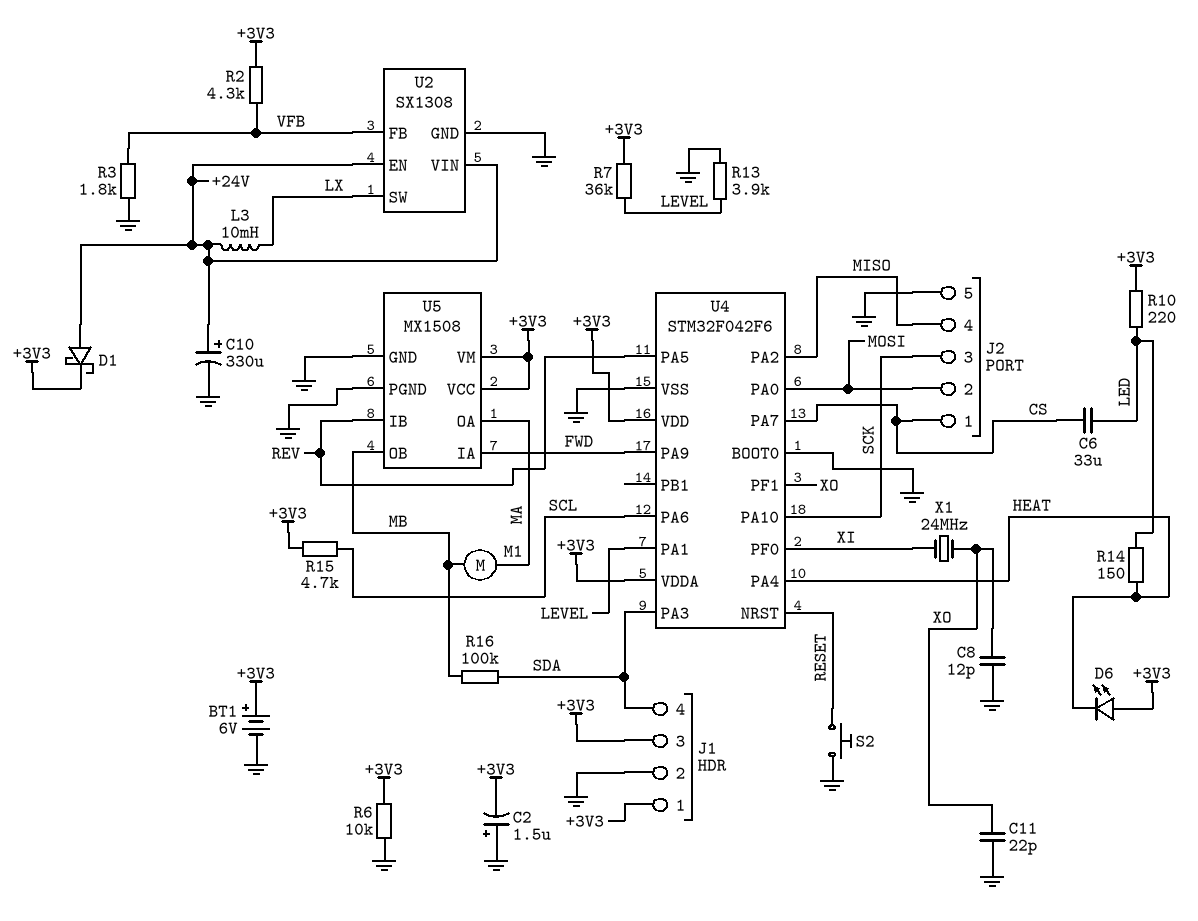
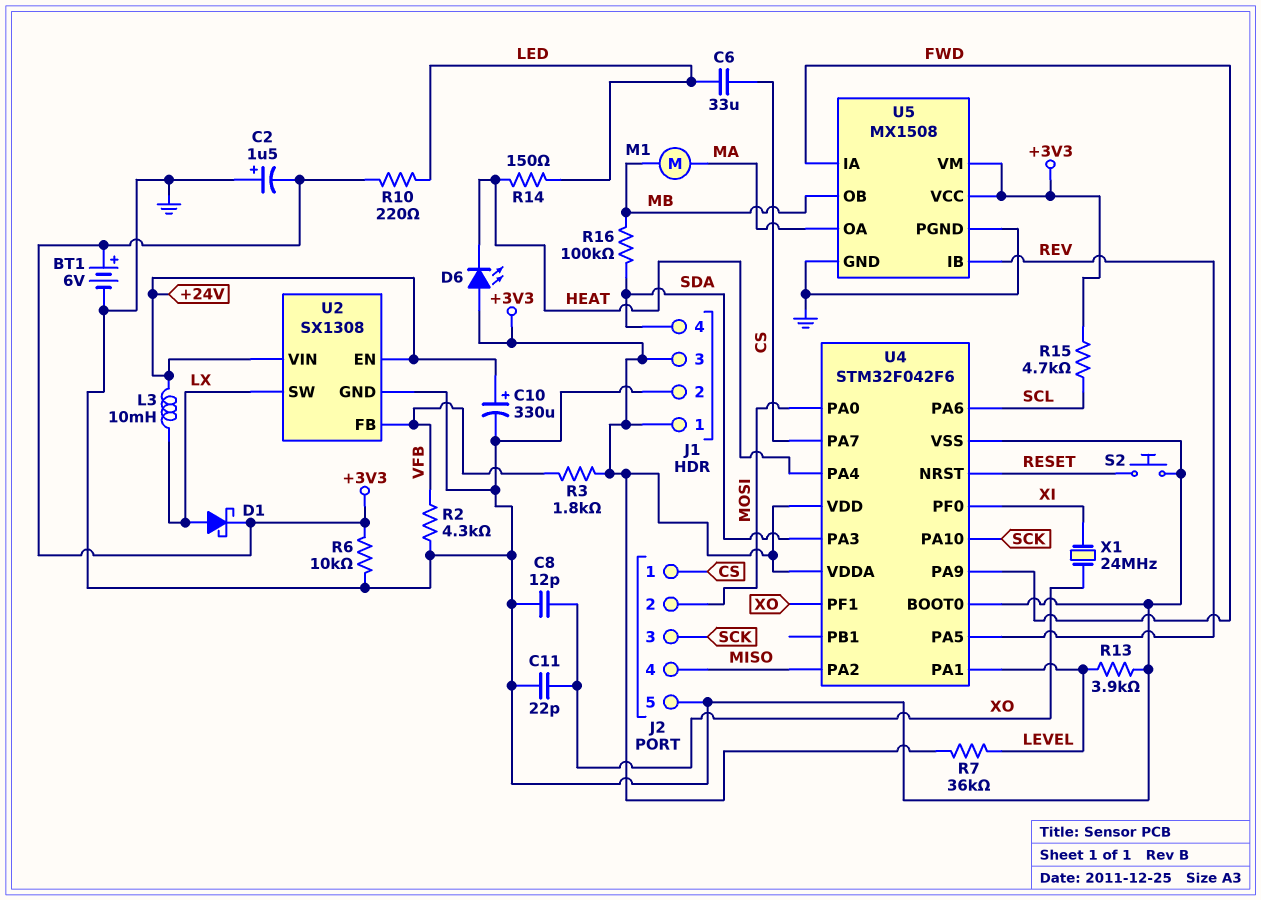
D1: schottky (A +24V, K +3V3) -> schottky (A LX, K +3V3)
R2: 4.3k (+3V3, VFB) -> 4.3k (GND, VFB)
R3: 1.8k (GND, VFB) -> 1.8k (+3V3, VFB)

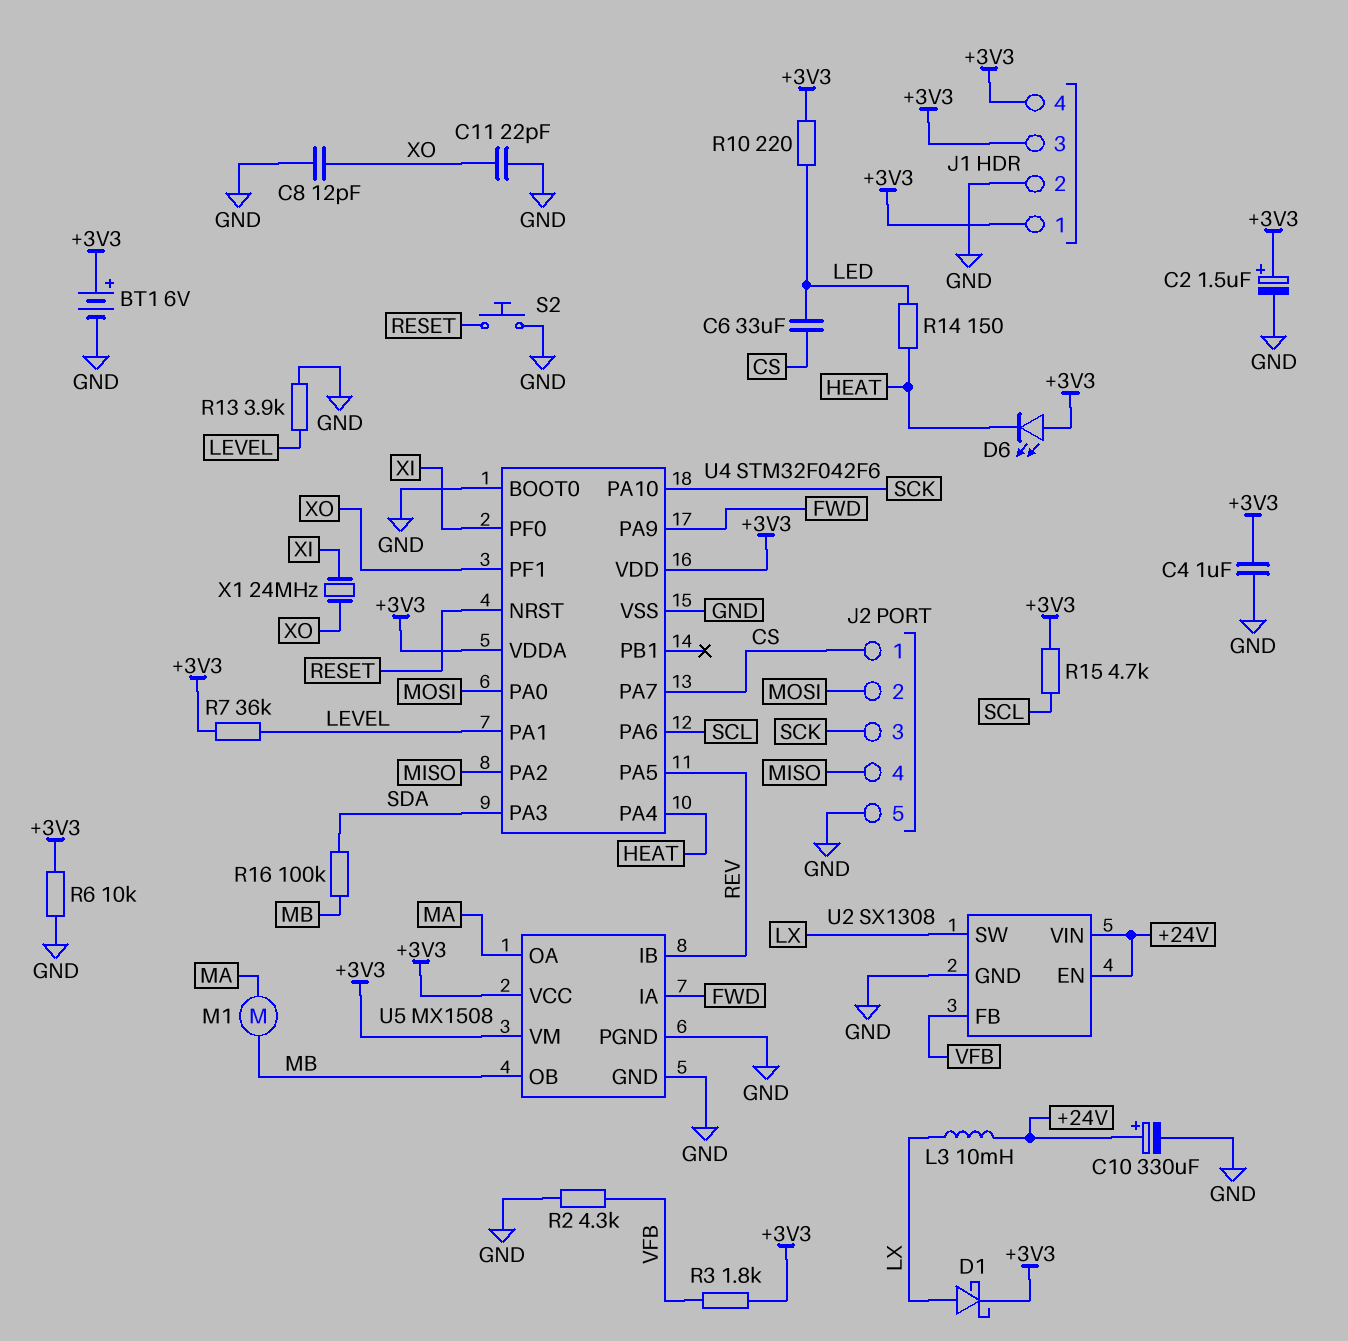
C2: 1.5uF (plus GND, minus +3V3) -> 1.5uF (plus +3V3, minus GND)
C4: none -> 1uF (+3V3, GND)
J1 pin 4: SDA -> +3V3

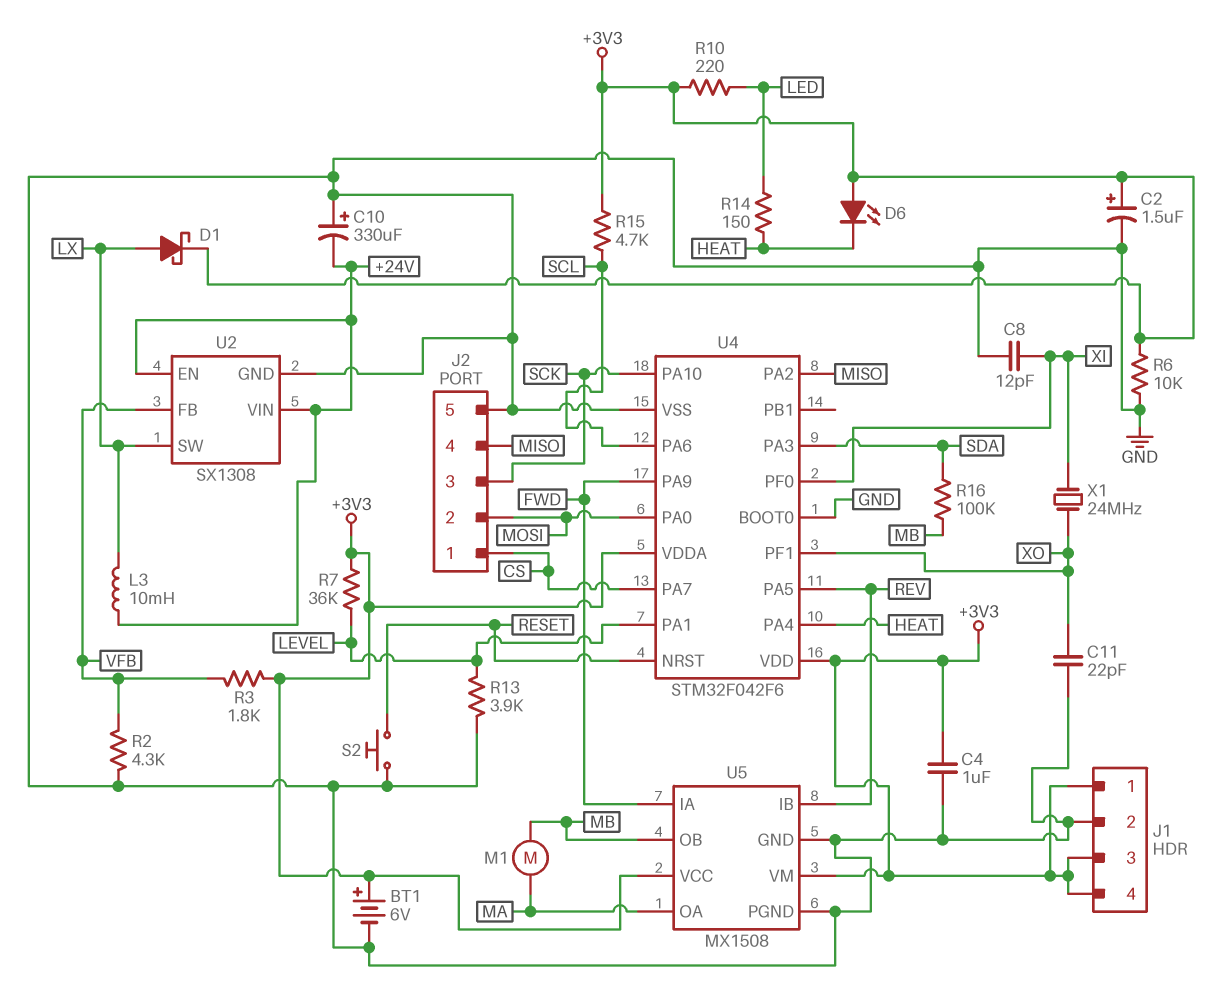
C6: 33uF (CS, LED) -> none
C8: 12pF (GND, XO) -> 12pF (GND, XI)
C10: 330uF (plus +24V, minus GND) -> 330uF (plus GND, minus +24V)

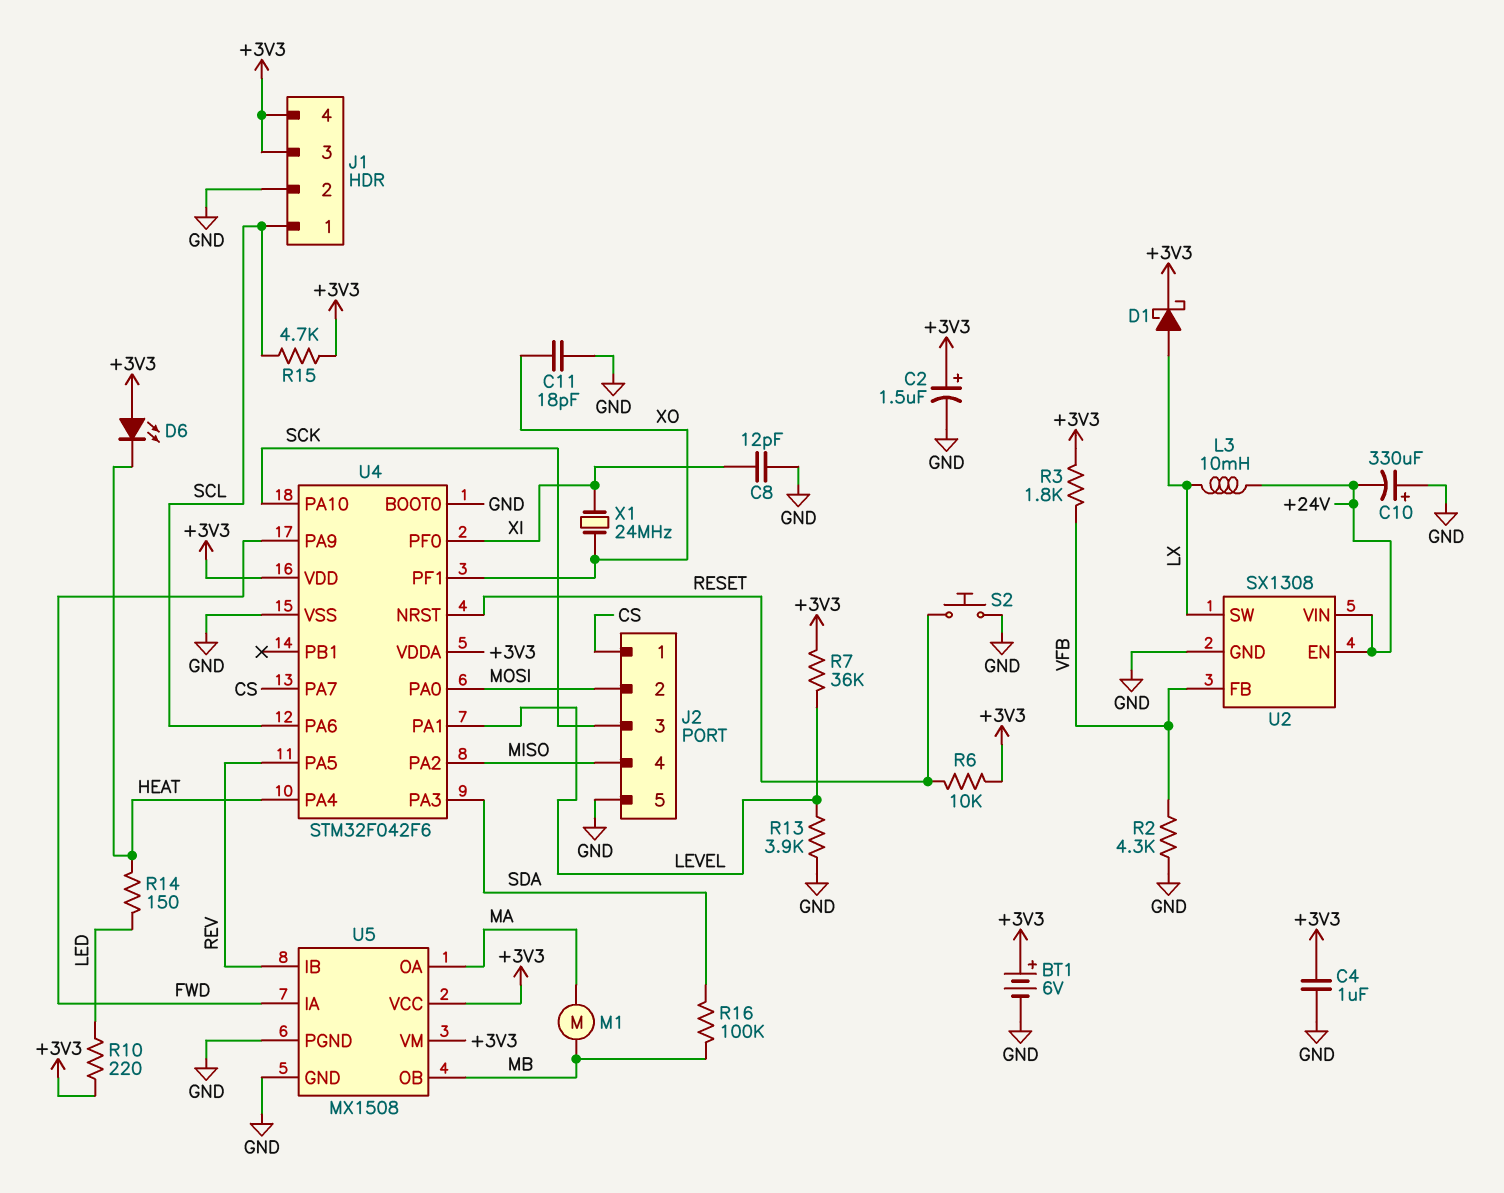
C11: 22pF (GND, XO) -> 18pF (GND, XO)
J1 pin 1: +3V3 -> SCL
R6: 10k (+3V3, GND) -> 10k (+3V3, RESET)

